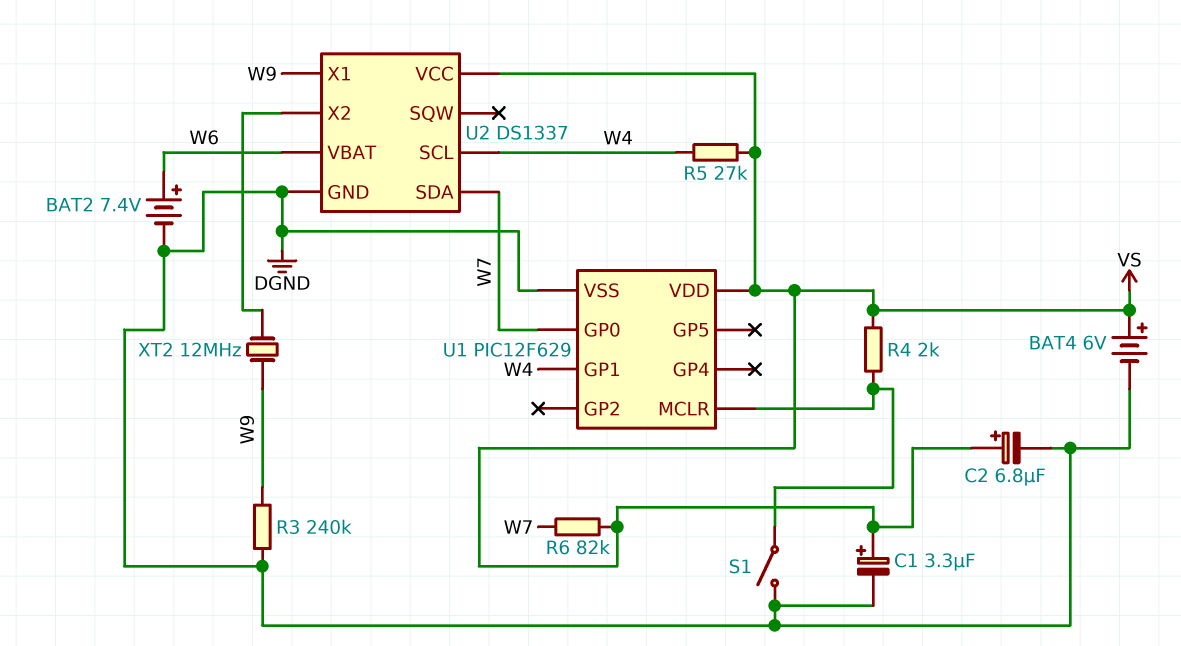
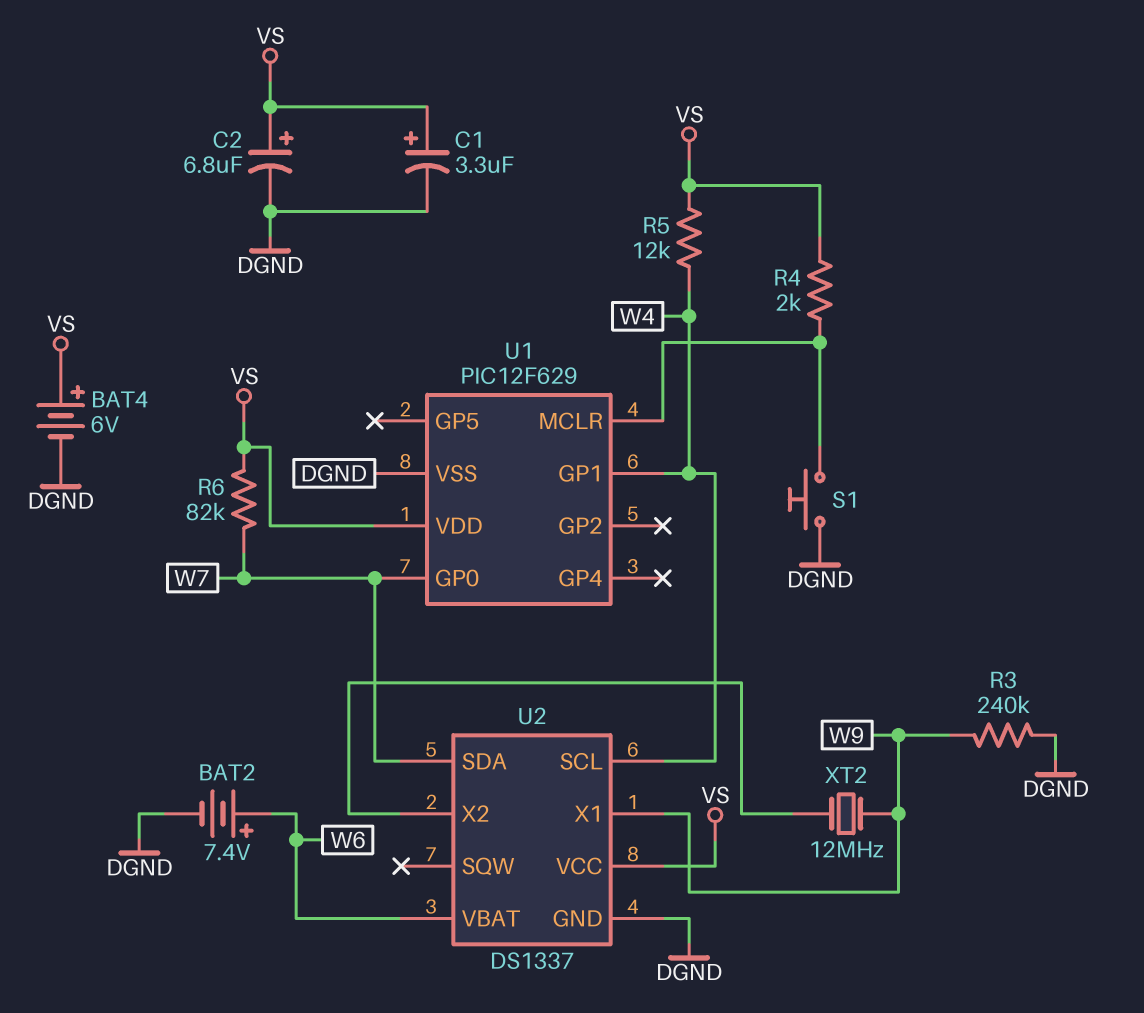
R5: 27k (VS, W4) -> 12k (VS, W4)
S1: switch (DGND, U1/MCLR) -> button (DGND, U1/MCLR)

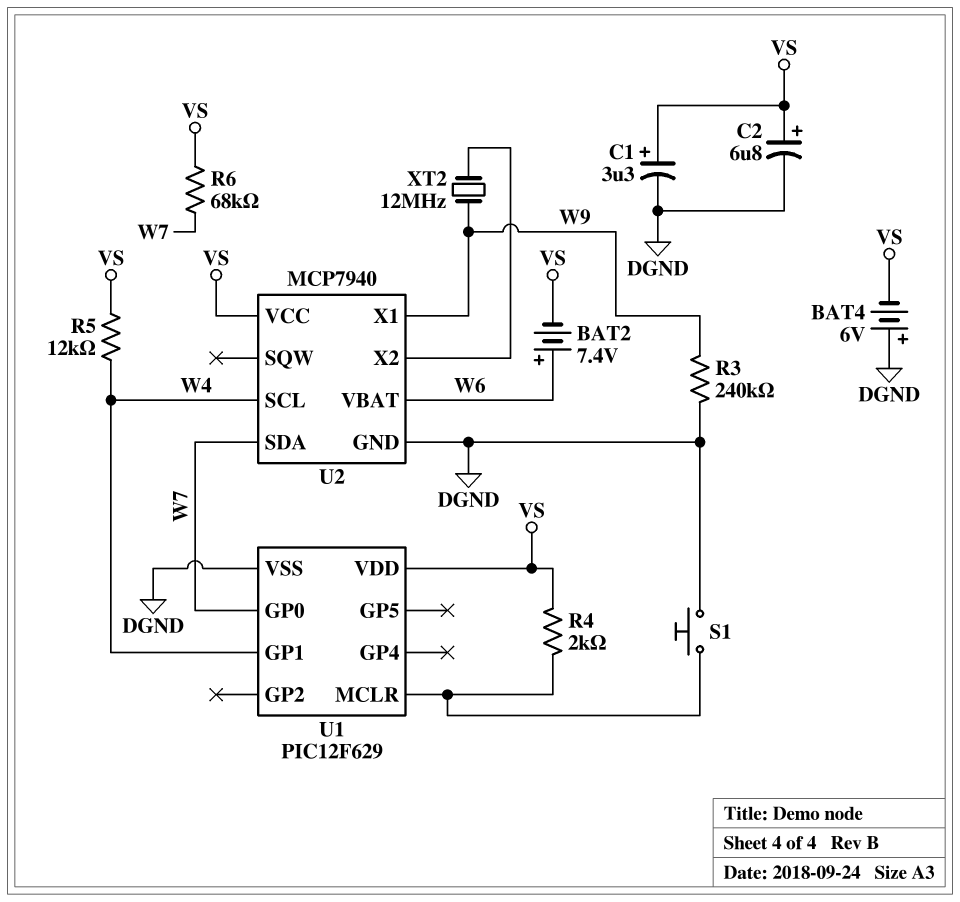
BAT2: 7.4V (plus W6, minus DGND) -> 7.4V (plus W6, minus VS)
BAT4: 6V (plus VS, minus DGND) -> 6V (plus DGND, minus VS)
R6: 82k (VS, W7) -> 68k (VS, W7)
U2: DS1337 -> MCP7940

